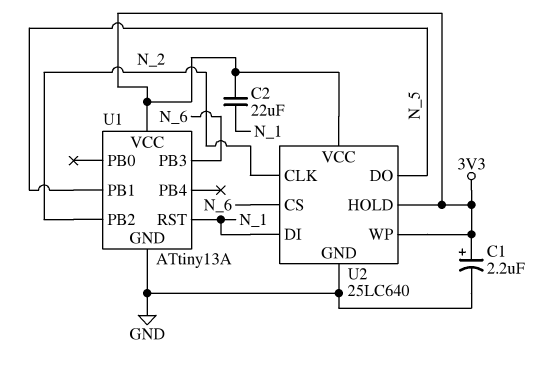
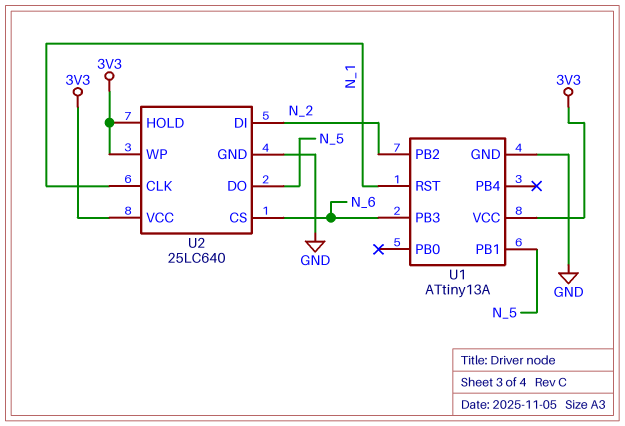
C1: 2.2uF (plus 3V3, minus GND) -> none
C2: 22uF (3V3, N_1) -> none
U2 pin CLK: N_2 -> N_1
U2 pin DI: N_1 -> N_2

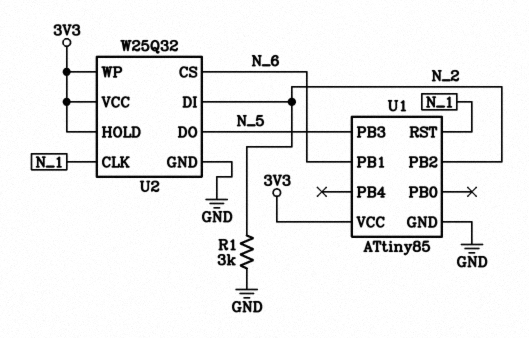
R1: none -> 3k (GND, N_2)
U1: ATtiny13A -> ATtiny85
U1 pin PB1: N_5 -> N_6
U1 pin PB3: N_6 -> N_5
U2: 25LC640 -> W25Q32

